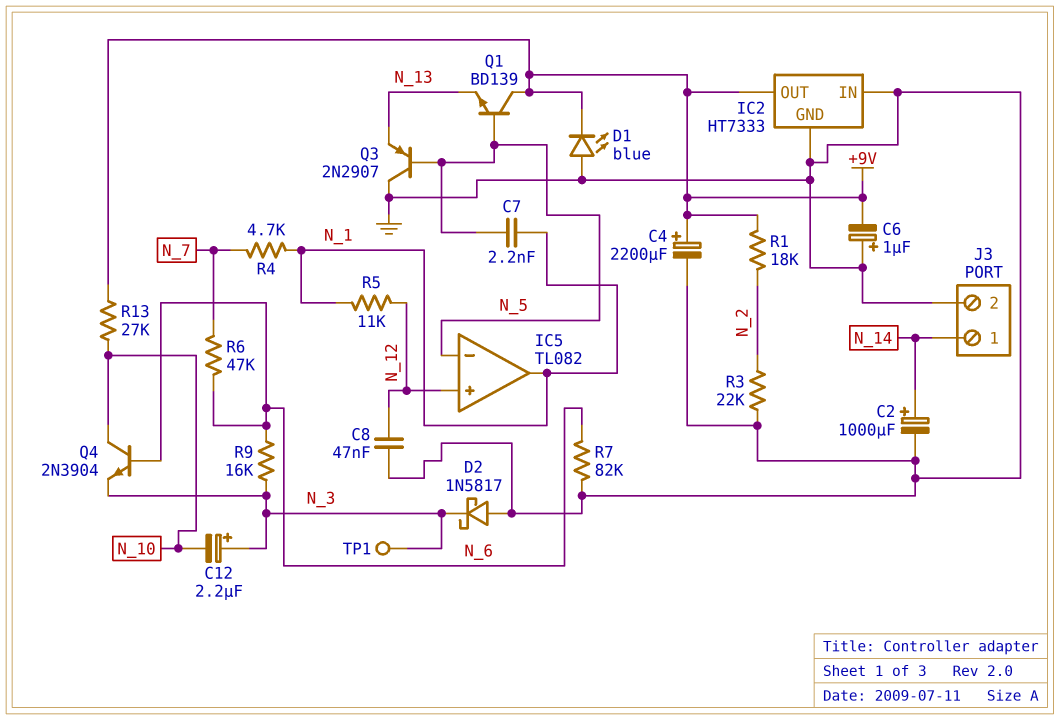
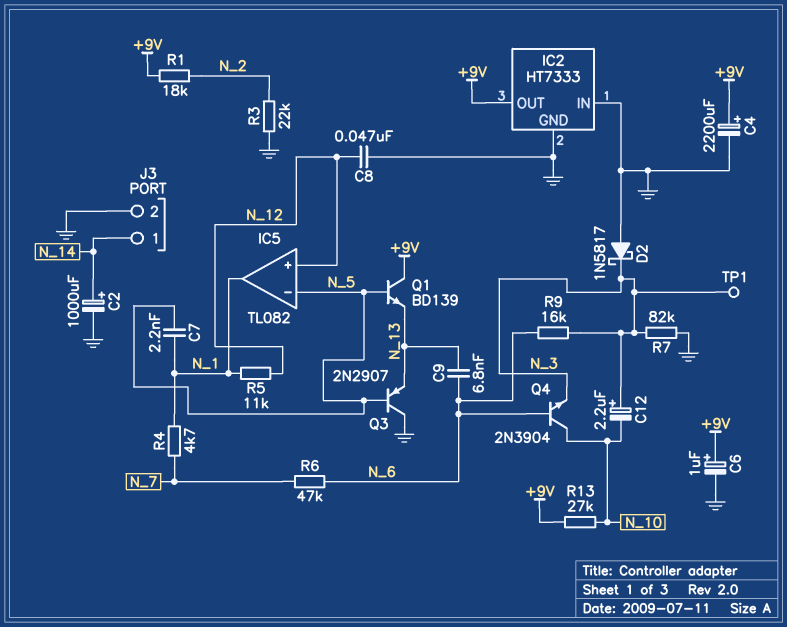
C6: 1uF (plus GND, minus +9V) -> 1uF (plus +9V, minus GND)
C9: none -> 6.8nF (N_6, N_13)
D1: LED blue (A GND, K +9V) -> none
R7: 82k (GND, N_6) -> 82k (GND, N_3)

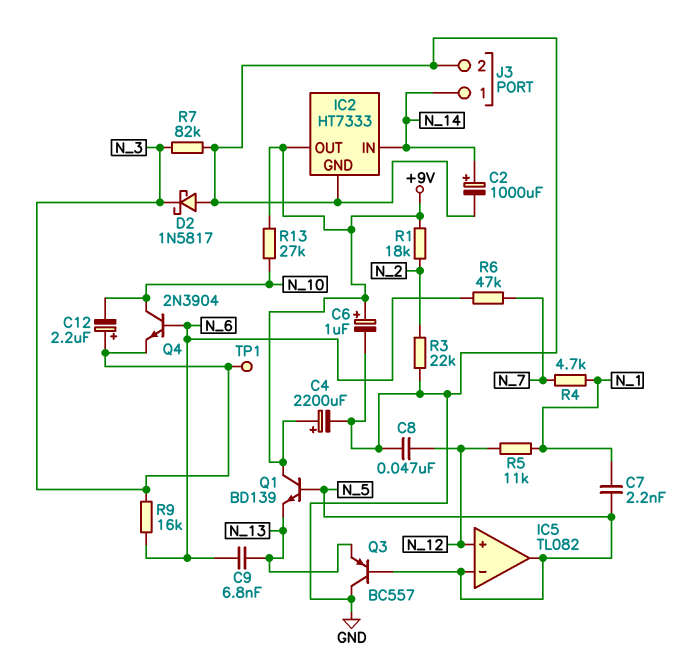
IC2 pin IN: GND -> N_14
IC5 pin out: N_1 -> N_5
Q3: PNP 2N2907 (B N_5, C GND, E N_13) -> PNP BC557 (B N_5, C GND, E N_13)

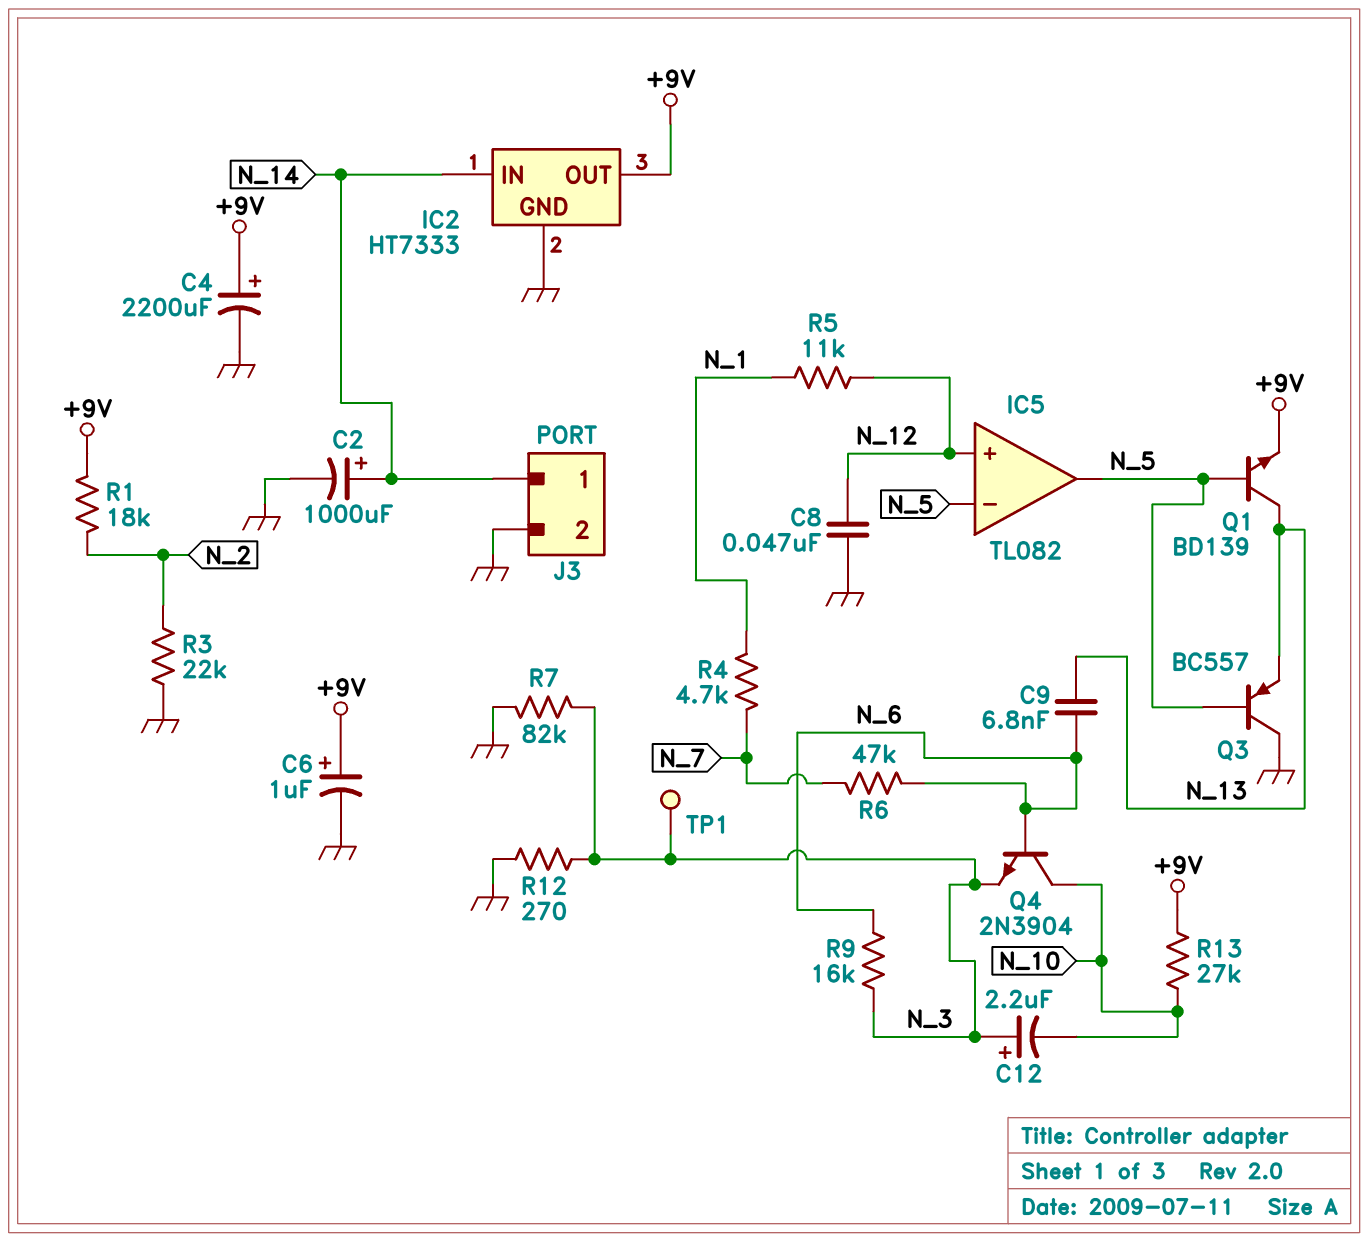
C7: 2.2nF (N_1, N_5) -> none
D2: schottky 1N5817 (A GND, K N_3) -> none
Q1: NPN BD139 (B N_5, C +9V, E N_13) -> NPN BD139 (B N_5, C N_13, E +9V)
R12: none -> 270 (GND, N_3)

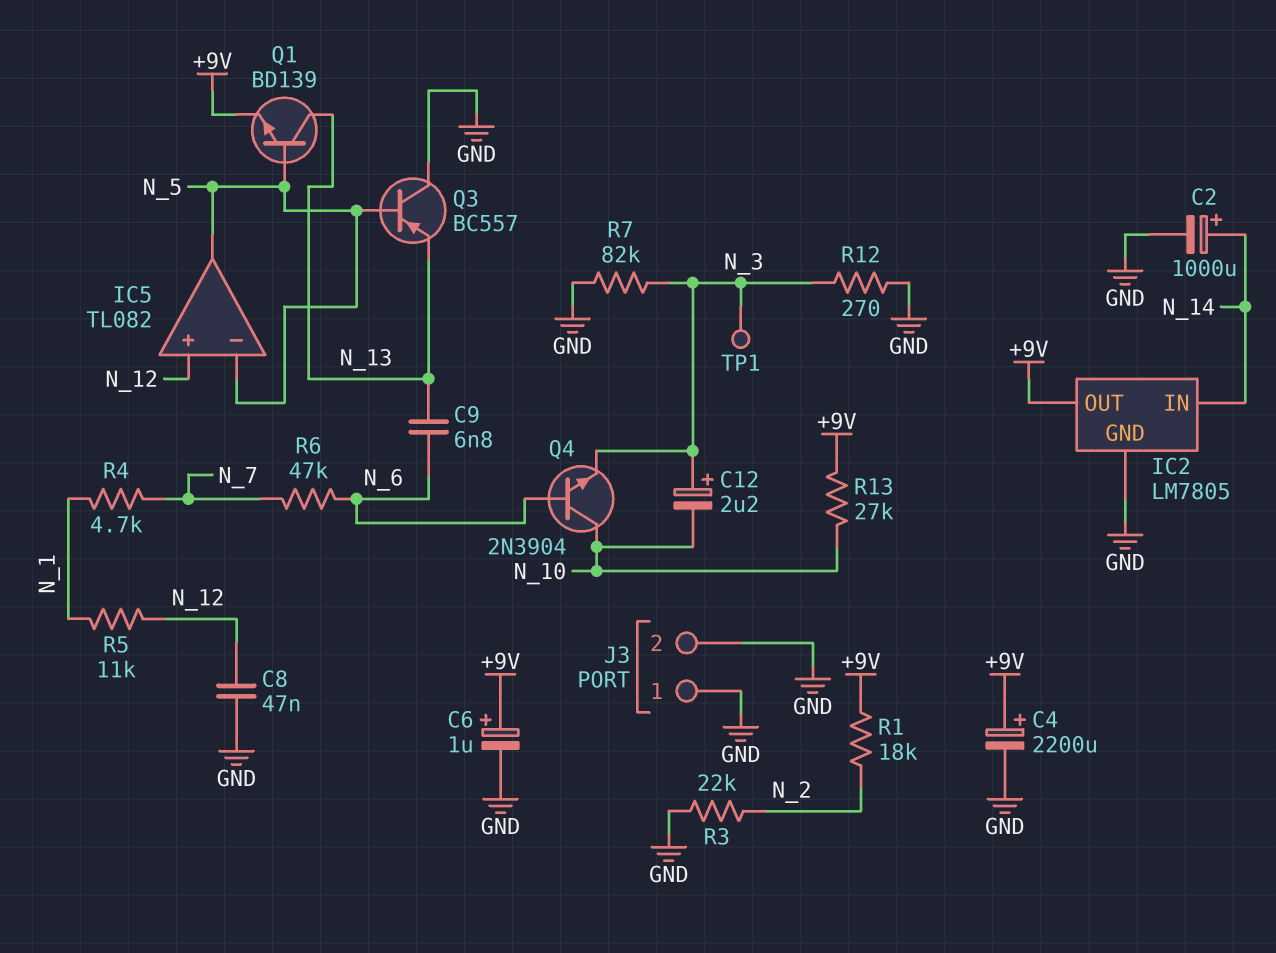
IC2: HT7333 -> LM7805
J3 pin 1: N_14 -> GND
R9: 16k (N_3, N_6) -> none

